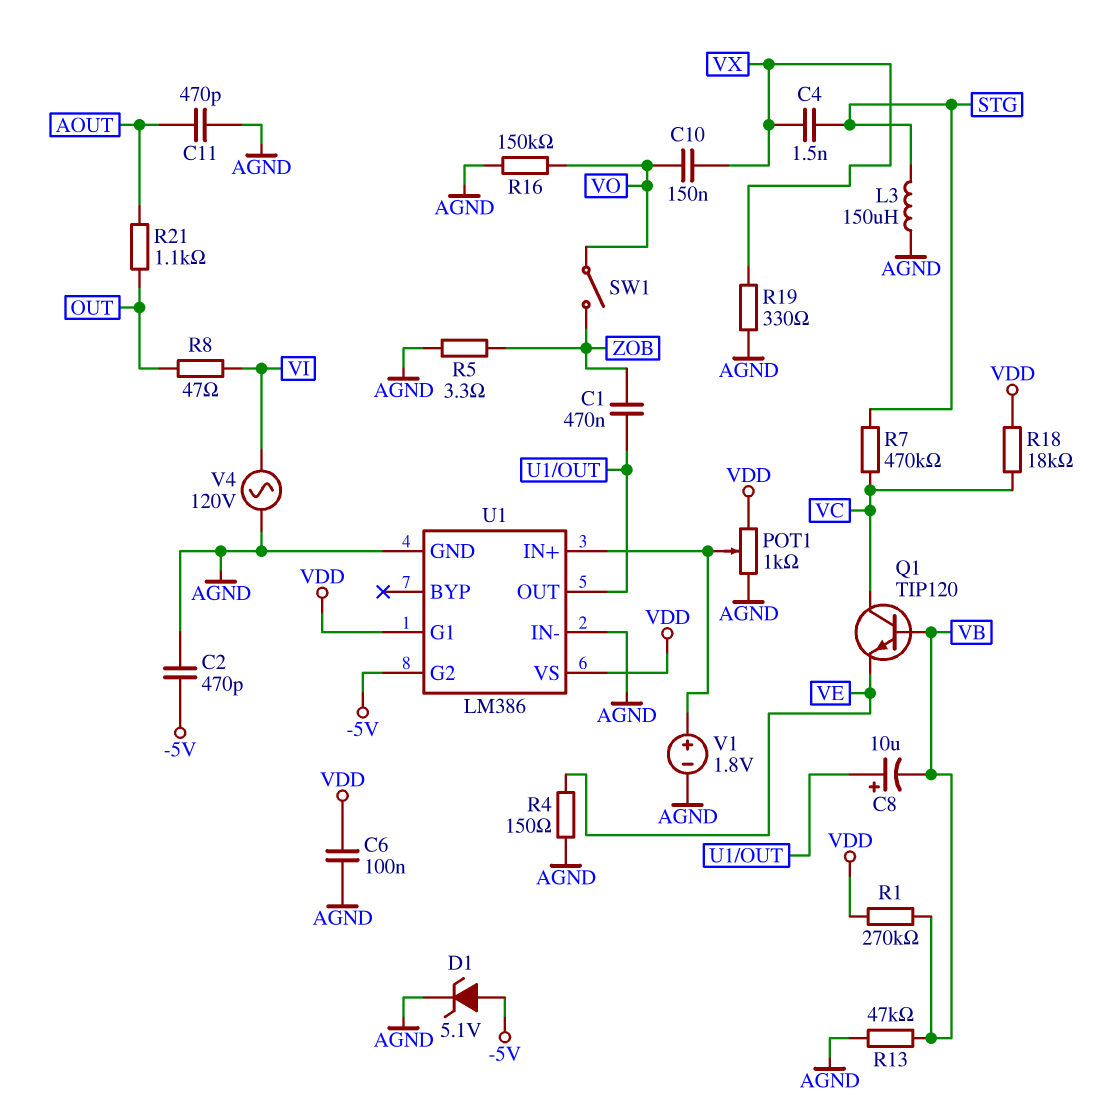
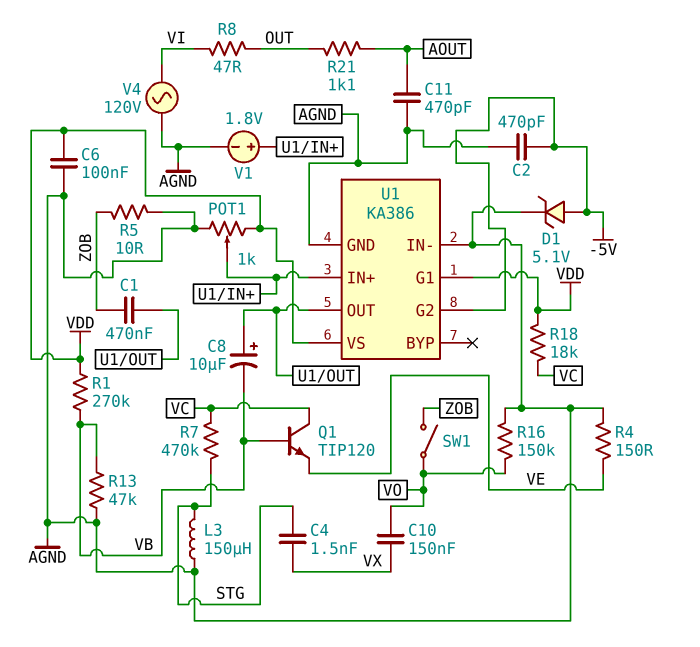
R5: 3.3 (AGND, ZOB) -> 10 (AGND, ZOB)
R19: 330 (AGND, VX) -> none
U1: LM386 -> KA386

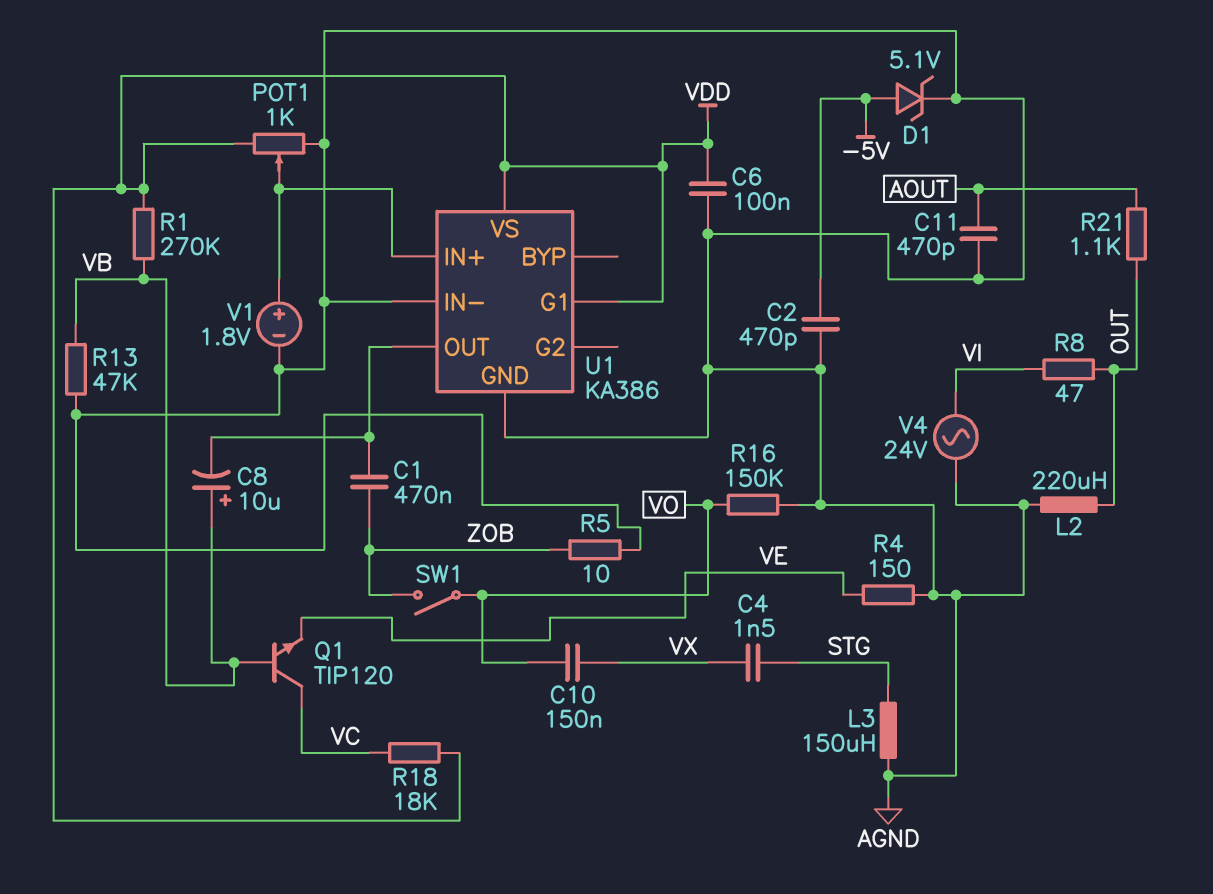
C8: 10uF (plus U1/OUT, minus VB) -> 10uF (plus VB, minus U1/OUT)
L2: none -> 220uH (AGND, OUT)
R7: 470k (STG, VC) -> none
U1 pin G2: -5V -> none
V4: AC 120V (AGND, VI) -> AC 24V (AGND, VI)

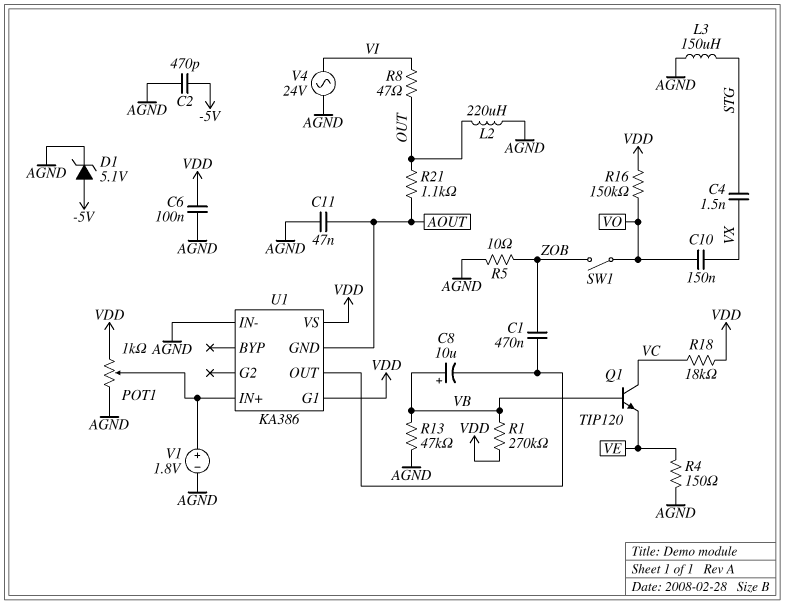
C11: 470pF (AGND, AOUT) -> 47nF (AGND, AOUT)
R16: 150k (AGND, VO) -> 150k (VDD, VO)
U1 pin GND: AGND -> AOUT

